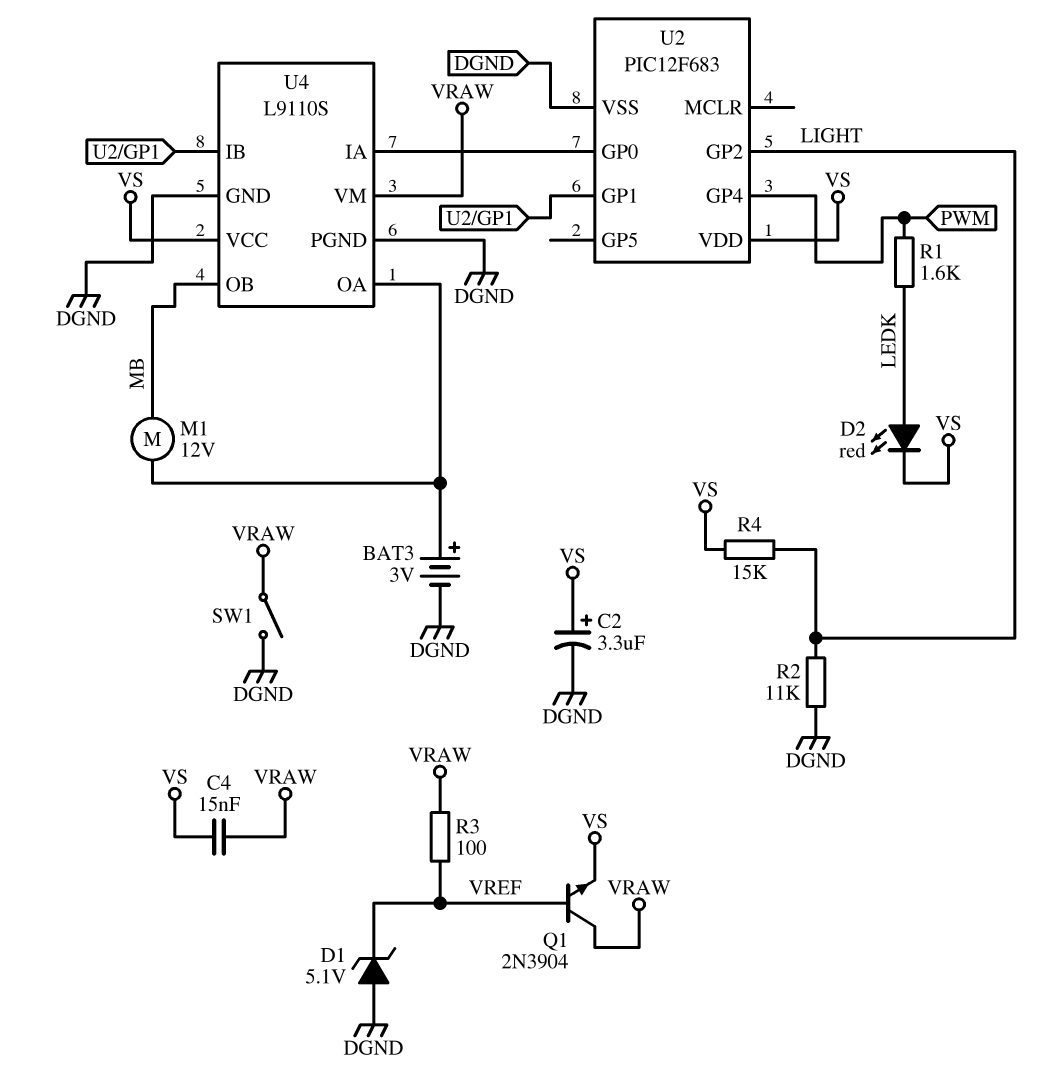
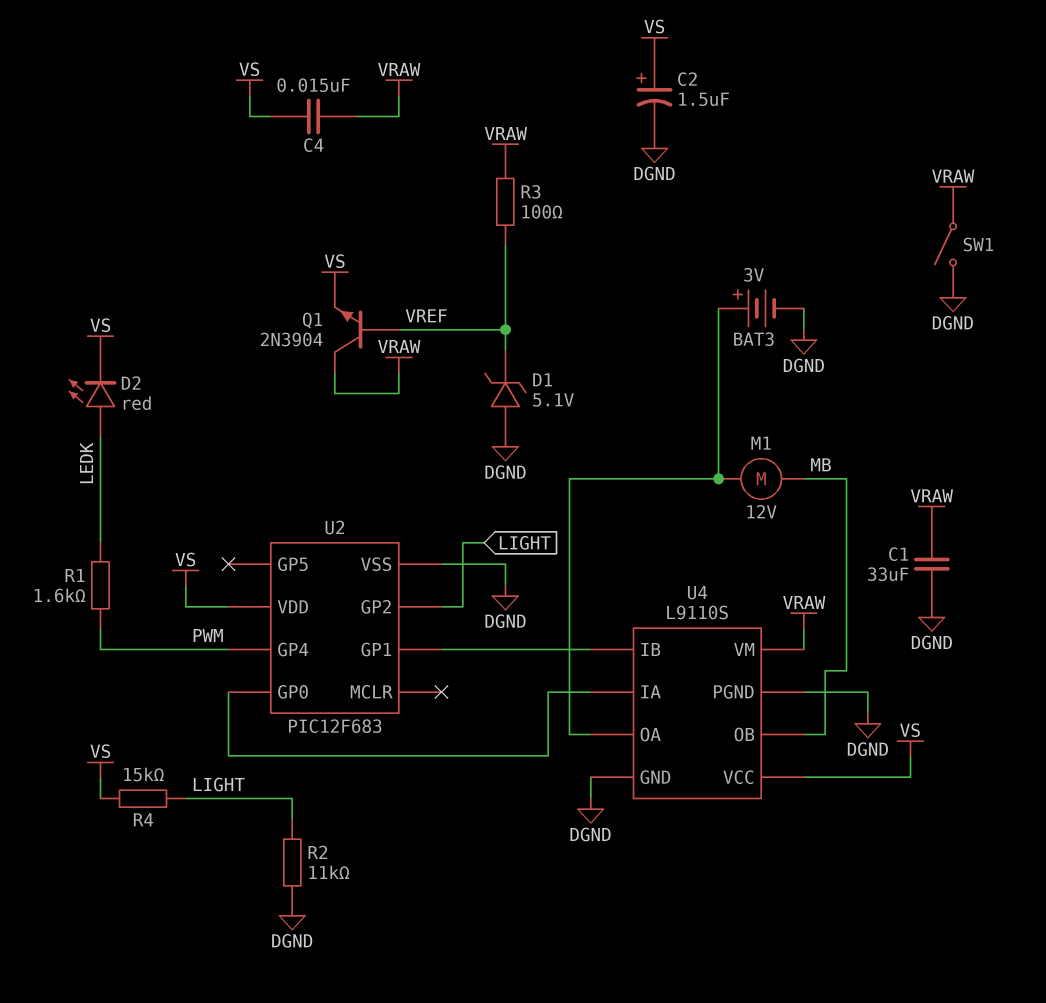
C1: none -> 33uF (DGND, VRAW)
C2: 3.3uF (plus VS, minus DGND) -> 1.5uF (plus VS, minus DGND)

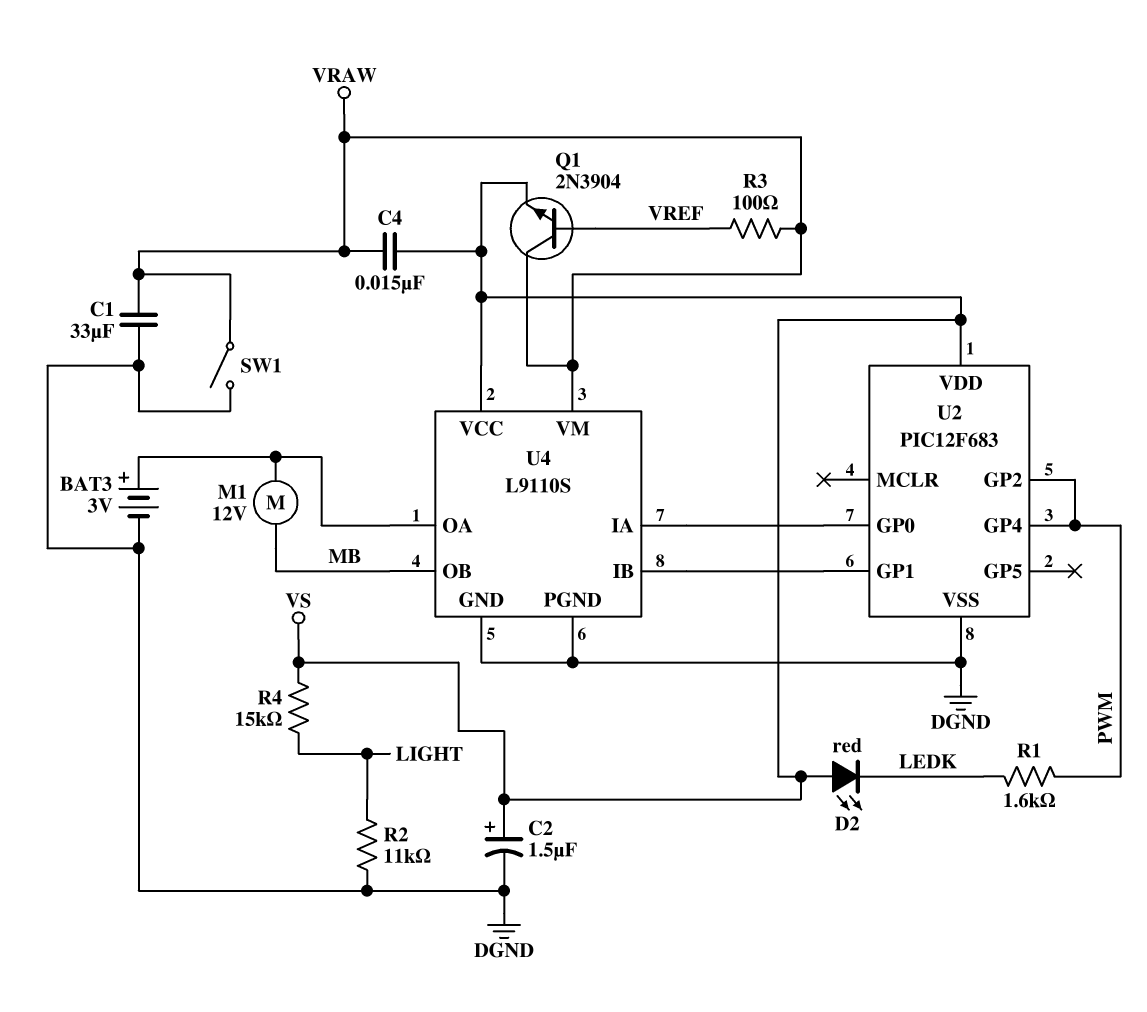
D1: zener 5.1V (A DGND, K VREF) -> none
D2: LED red (A LEDK, K VS) -> LED red (A VS, K LEDK)
U2 pin GP2: LIGHT -> PWM

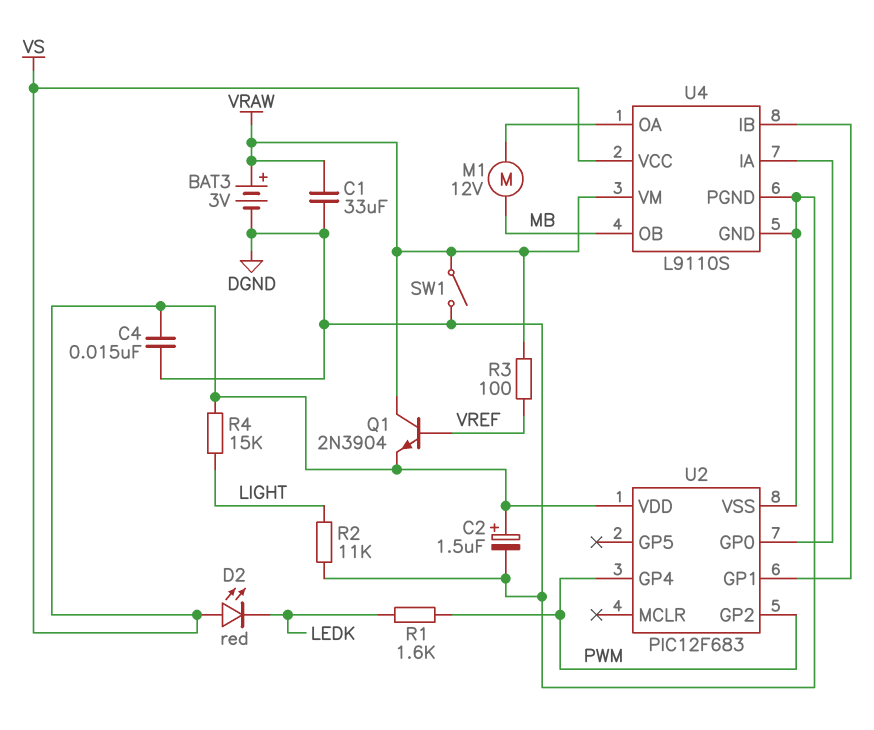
BAT3: 3V (plus U4/OA, minus DGND) -> 3V (plus VRAW, minus DGND)
C4: 15nF (VRAW, VS) -> 15nF (DGND, VS)

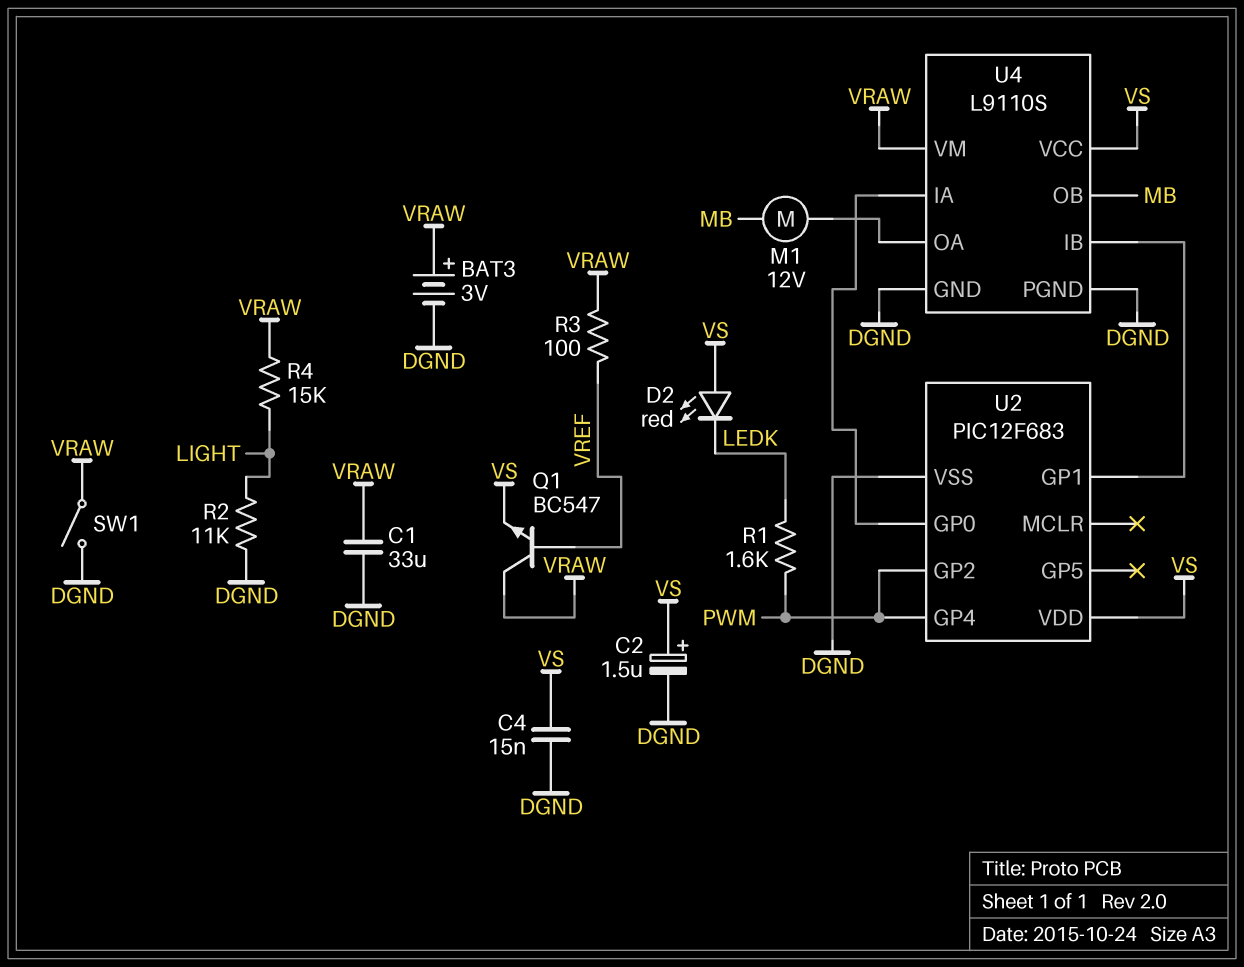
Q1: NPN 2N3904 (B VREF, C VRAW, E VS) -> NPN BC547 (B VREF, C VRAW, E VS)
R4: 15k (LIGHT, VS) -> 15k (LIGHT, VRAW)

